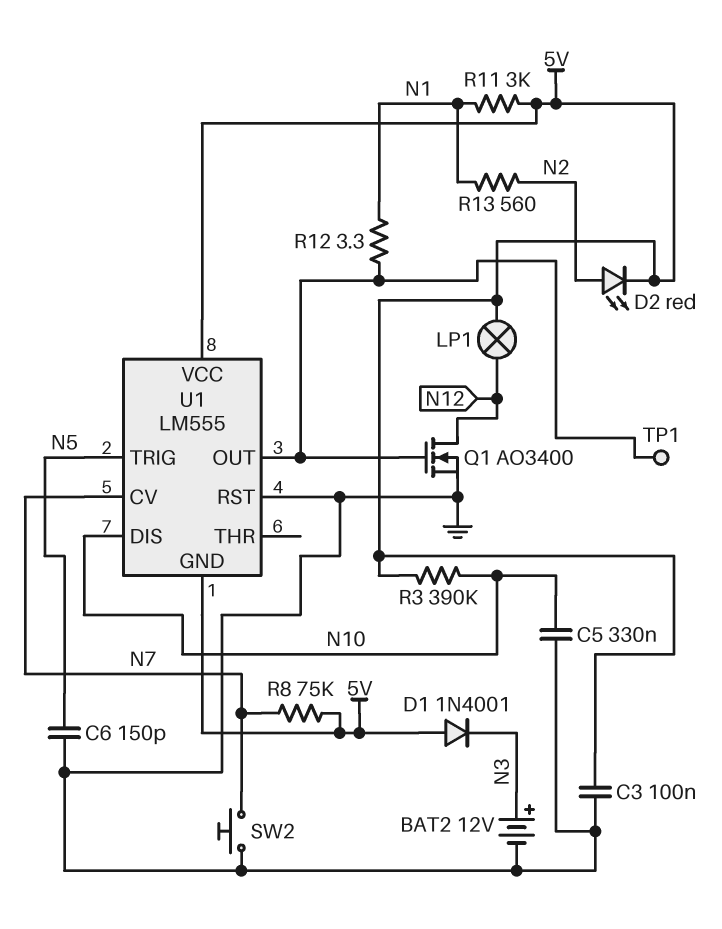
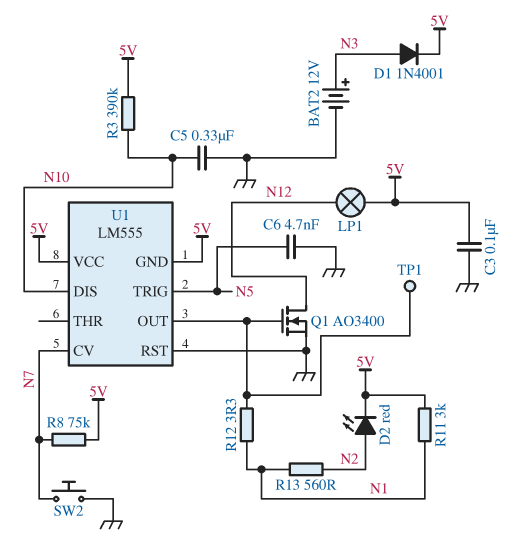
C6: 150pF (GND, N5) -> 4.7nF (GND, N5)
D1: diode 1N4001 (A 5V, K N3) -> diode 1N4001 (A N3, K 5V)

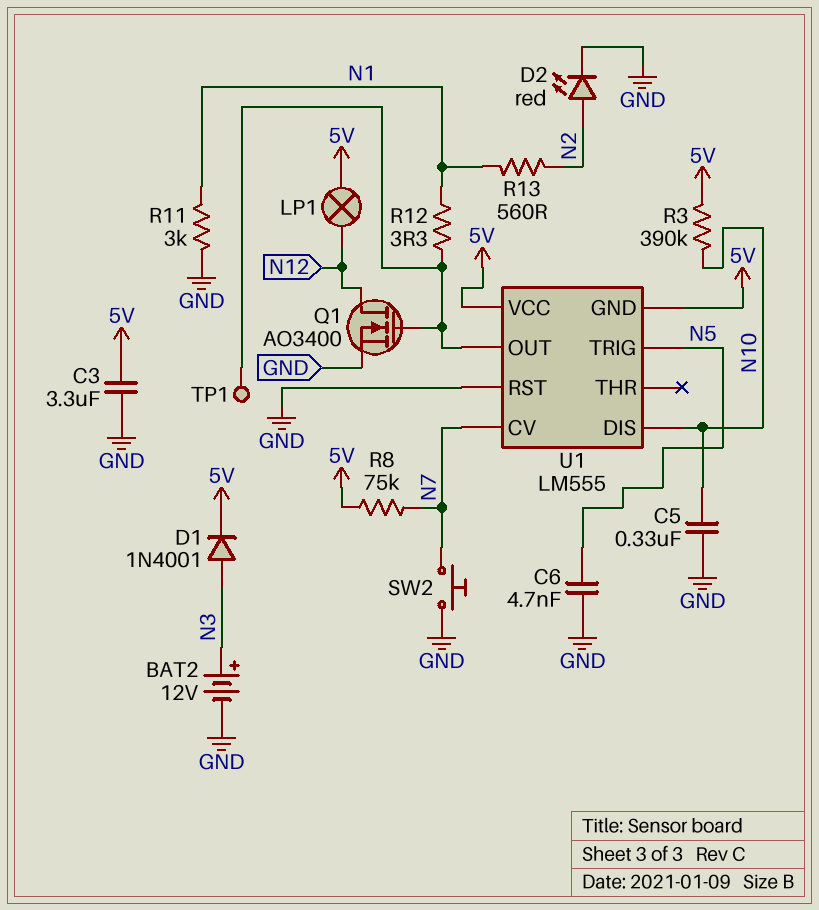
C3: 100nF (5V, GND) -> 3.3uF (5V, GND)
D2: LED red (A N2, K 5V) -> LED red (A N2, K GND)
R11: 3k (5V, N1) -> 3k (GND, N1)

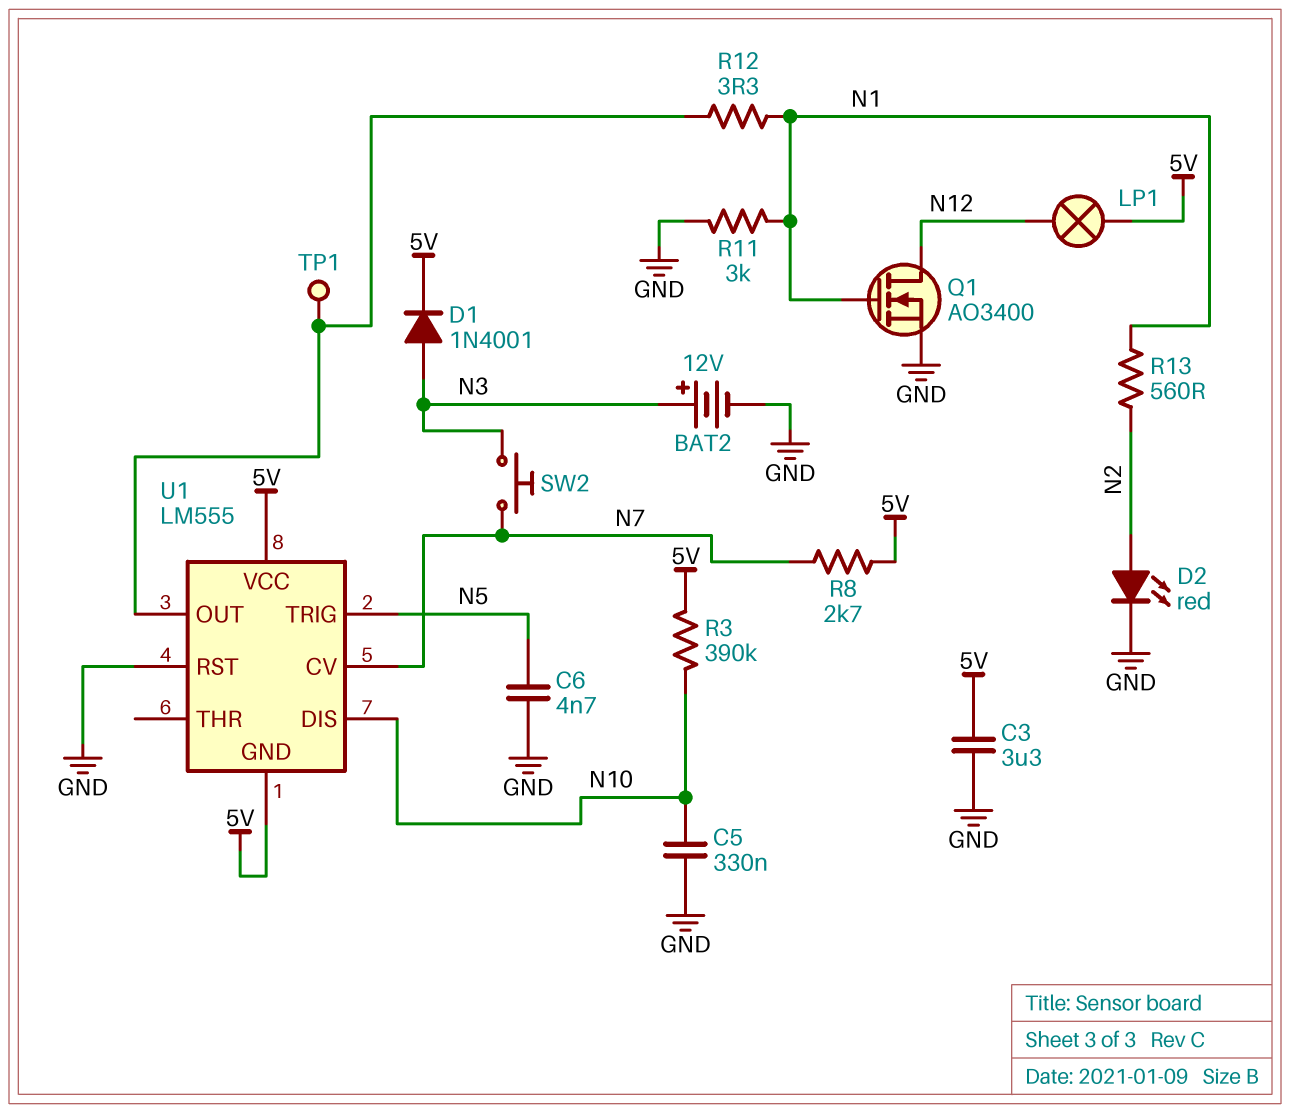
Q1: NMOS AO3400 (G U1/OUT, D N12, S GND) -> NMOS AO3400 (G N1, D N12, S GND)
R8: 75k (5V, N7) -> 2.7k (5V, N7)
SW2: button (GND, N7) -> button (N3, N7)

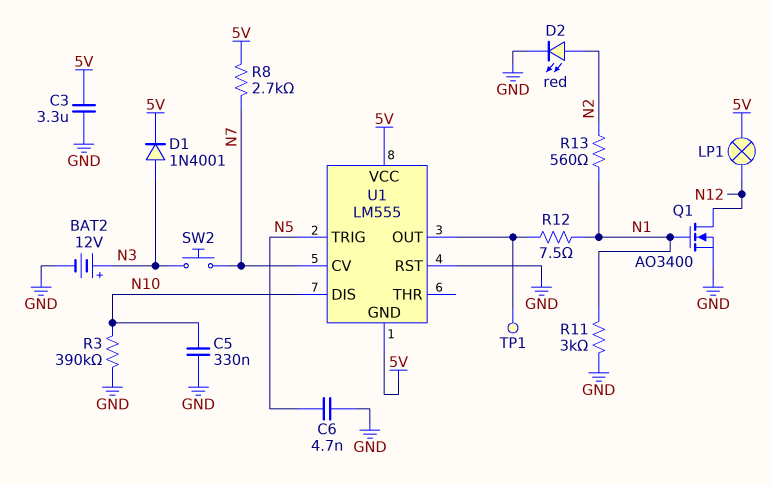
R3: 390k (5V, N10) -> 390k (GND, N10)
R12: 3.3 (N1, U1/OUT) -> 7.5 (N1, U1/OUT)

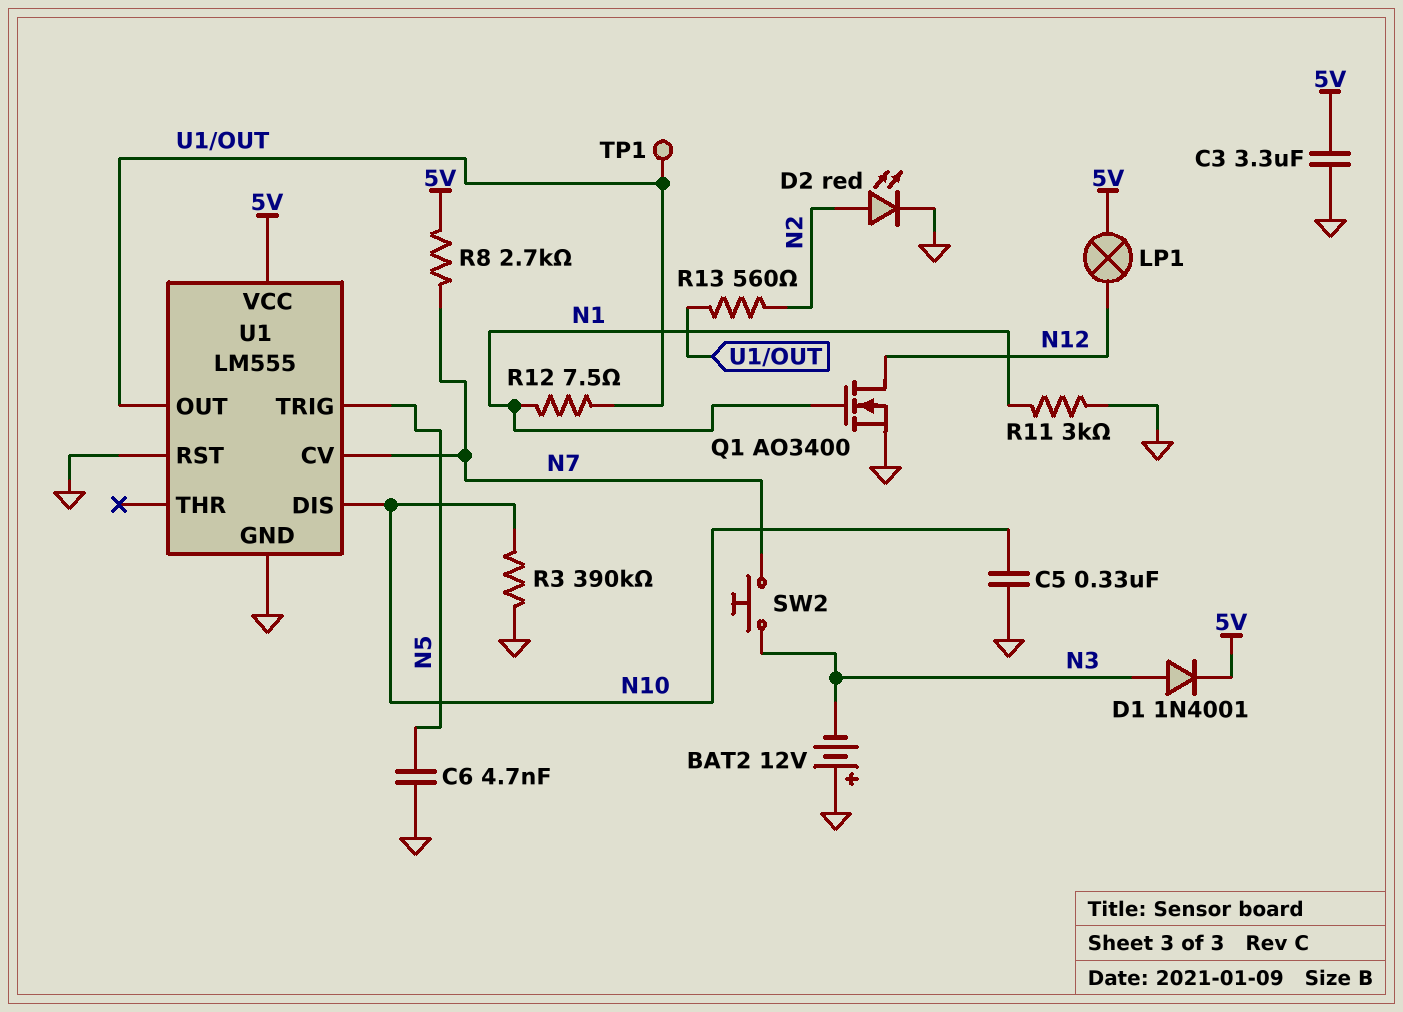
BAT2: 12V (plus N3, minus GND) -> 12V (plus GND, minus N3)
R13: 560 (N1, N2) -> 560 (N2, U1/OUT)
U1 pin GND: 5V -> GND

